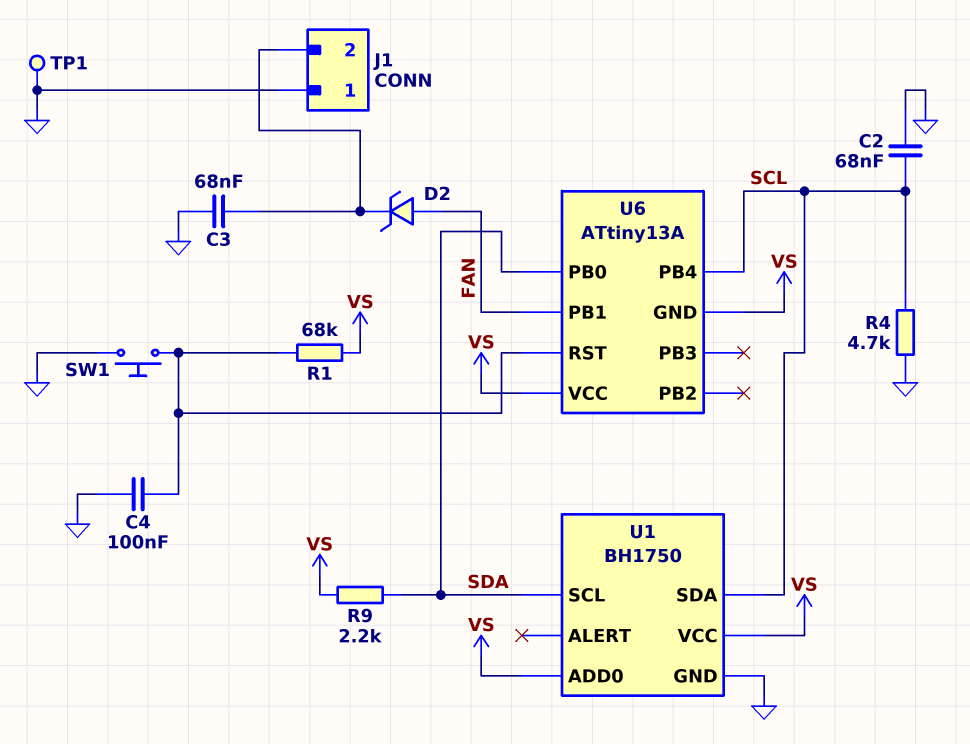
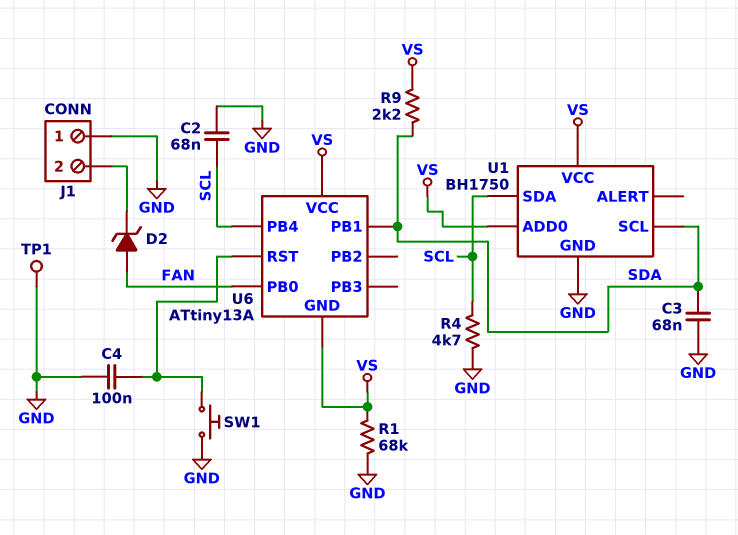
C3: 68nF (GND, J1/2) -> 68nF (GND, SDA)
R1: 68k (U6/RST, VS) -> 68k (GND, VS)
U6 pin PB0: SDA -> FAN
U6 pin PB1: FAN -> SDA

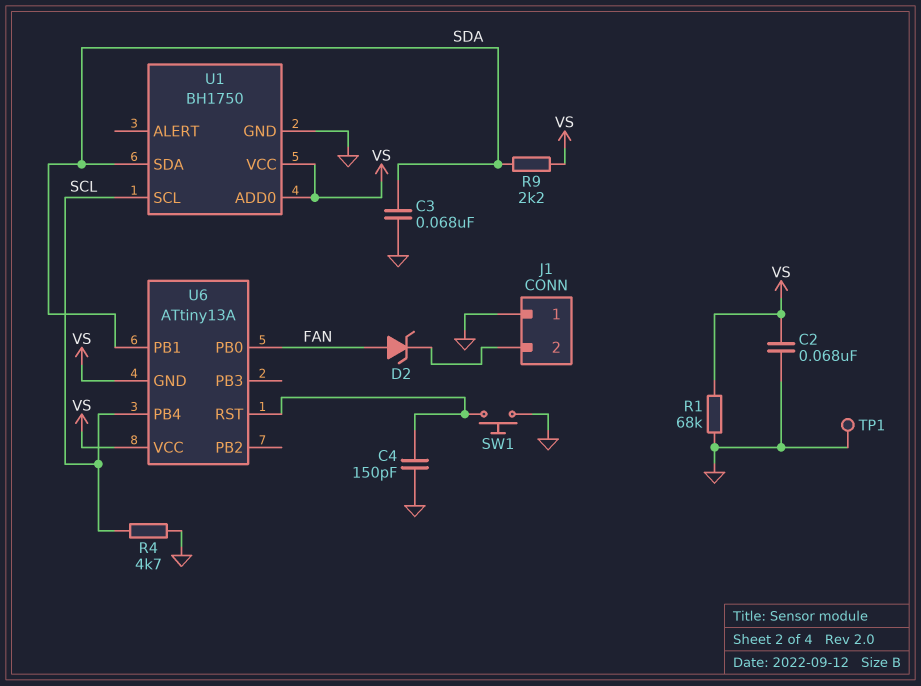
C2: 68nF (GND, SCL) -> 68nF (GND, VS)
C4: 100nF (GND, U6/RST) -> 150pF (GND, U6/RST)
U1 pin SCL: SDA -> SCL
U1 pin SDA: SCL -> SDA

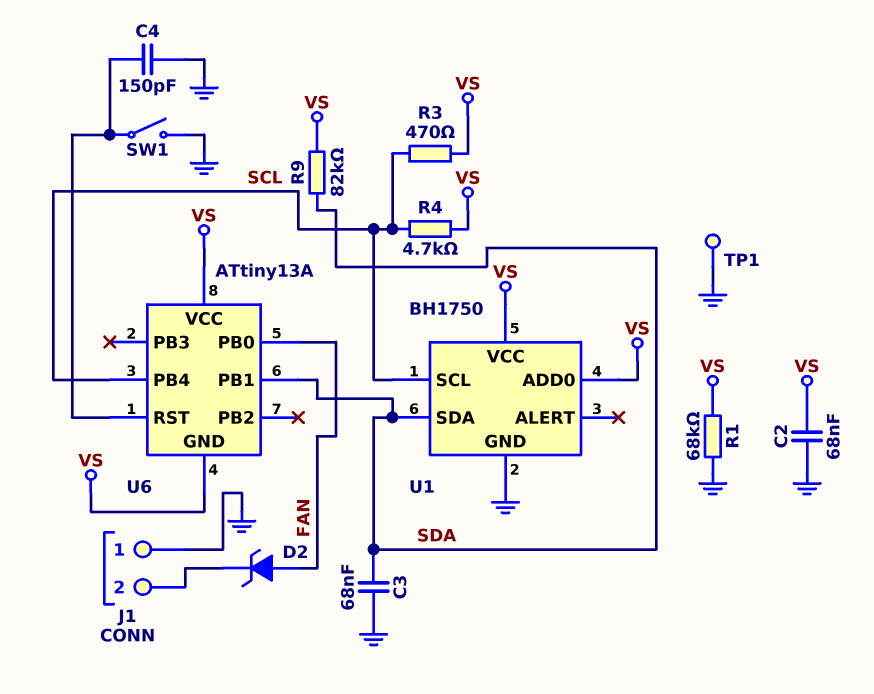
R3: none -> 470 (SCL, VS)
R4: 4.7k (GND, SCL) -> 4.7k (SCL, VS)
R9: 2.2k (SDA, VS) -> 82k (SDA, VS)
SW1: button (GND, U6/RST) -> switch (GND, U6/RST)

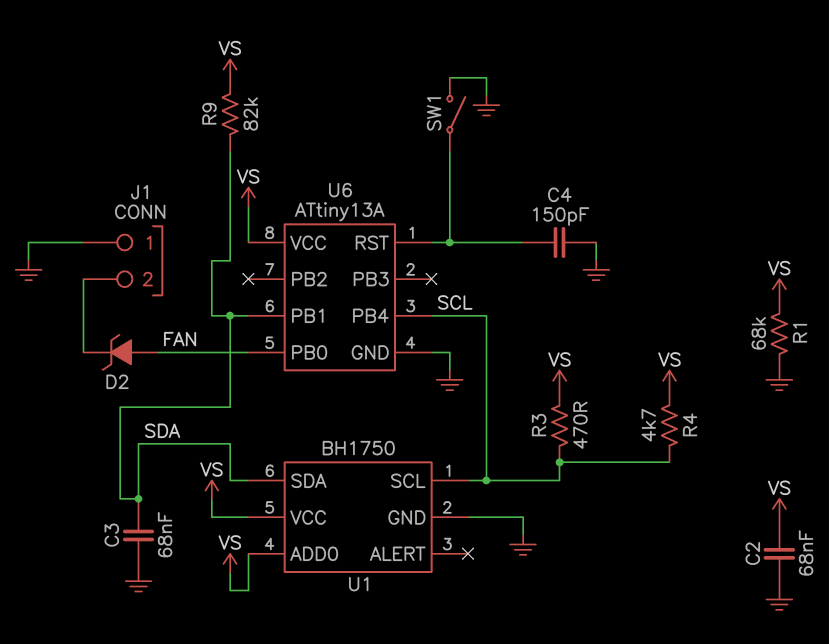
TP1: test point (GND) -> none
U6 pin GND: VS -> GND

